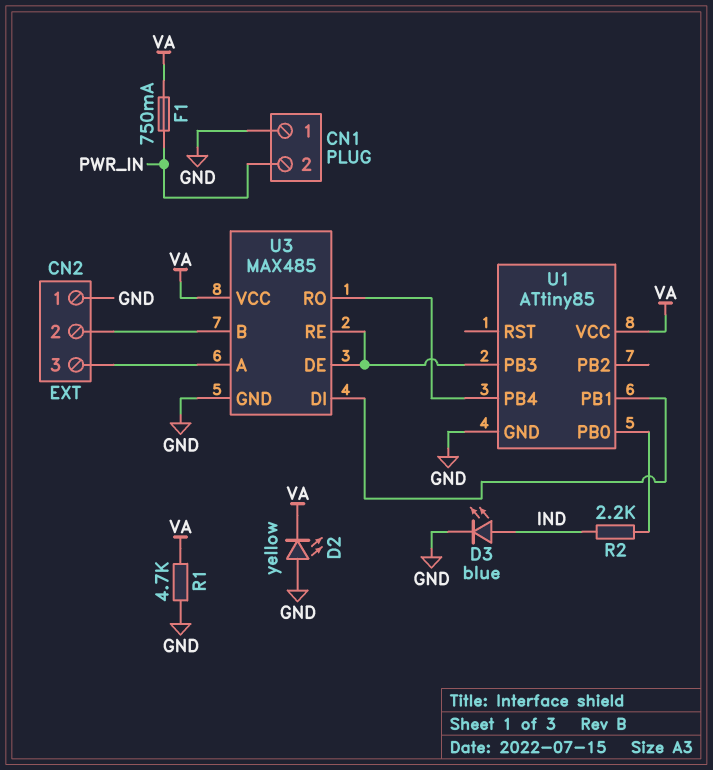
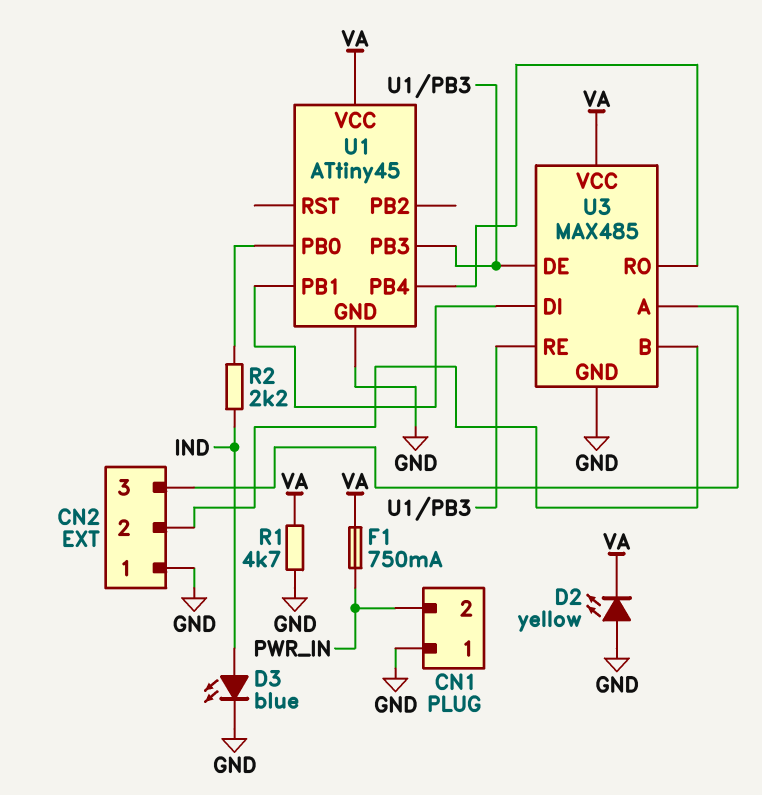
U1: ATtiny85 -> ATtiny45

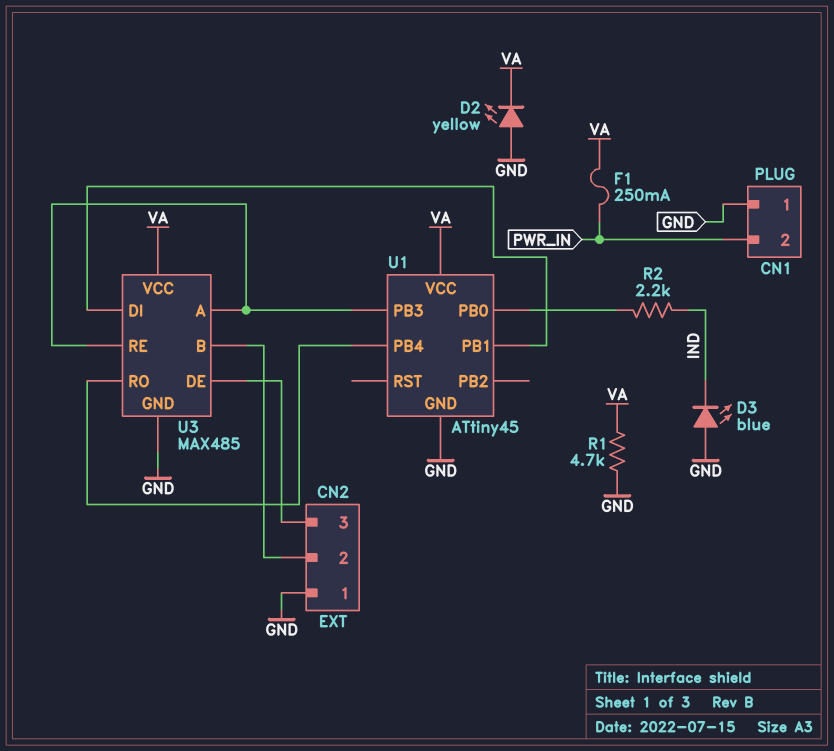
D3: LED blue (A IND, K GND) -> LED blue (A GND, K IND)
F1: 750mA (PWR_IN, VA) -> 250mA (PWR_IN, VA)
U3 pin A: CN2/3 -> U1/PB3
U3 pin DE: U1/PB3 -> CN2/3

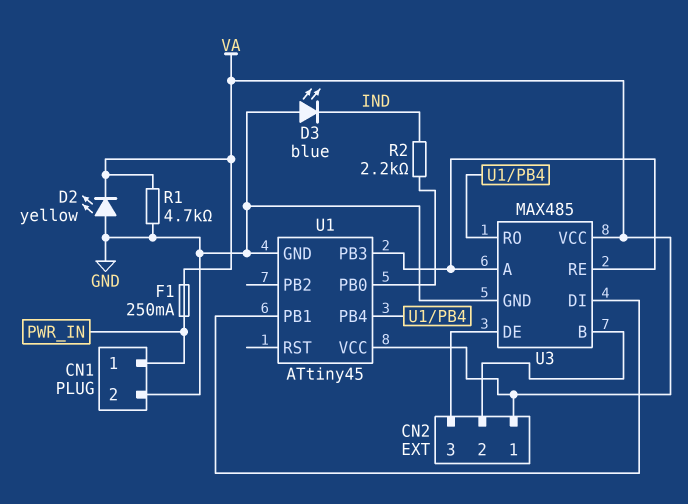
CN1 pin 1: GND -> PWR_IN
CN1 pin 2: PWR_IN -> GND
CN2 pin 1: GND -> VA

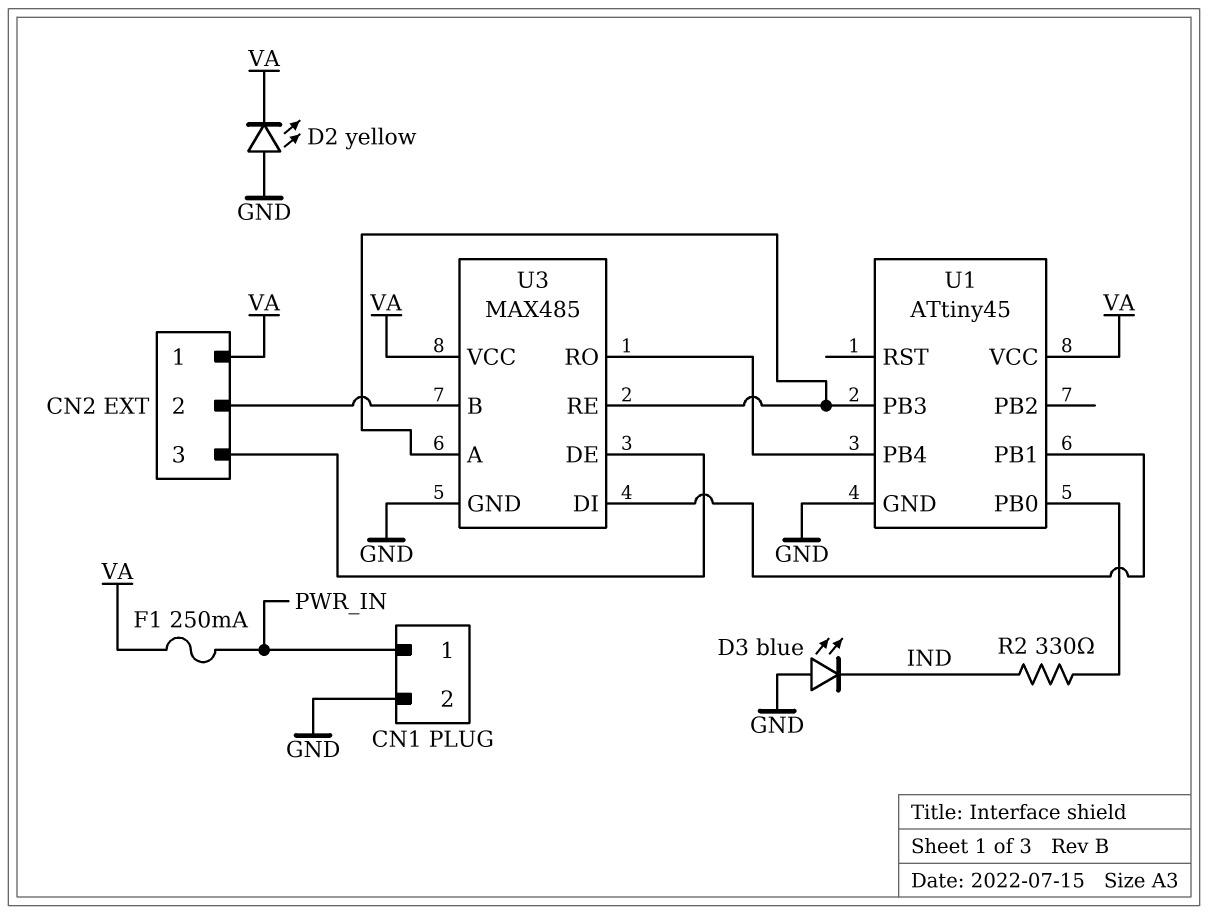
R1: 4.7k (GND, VA) -> none
R2: 2.2k (IND, U1/PB0) -> 330 (IND, U1/PB0)

